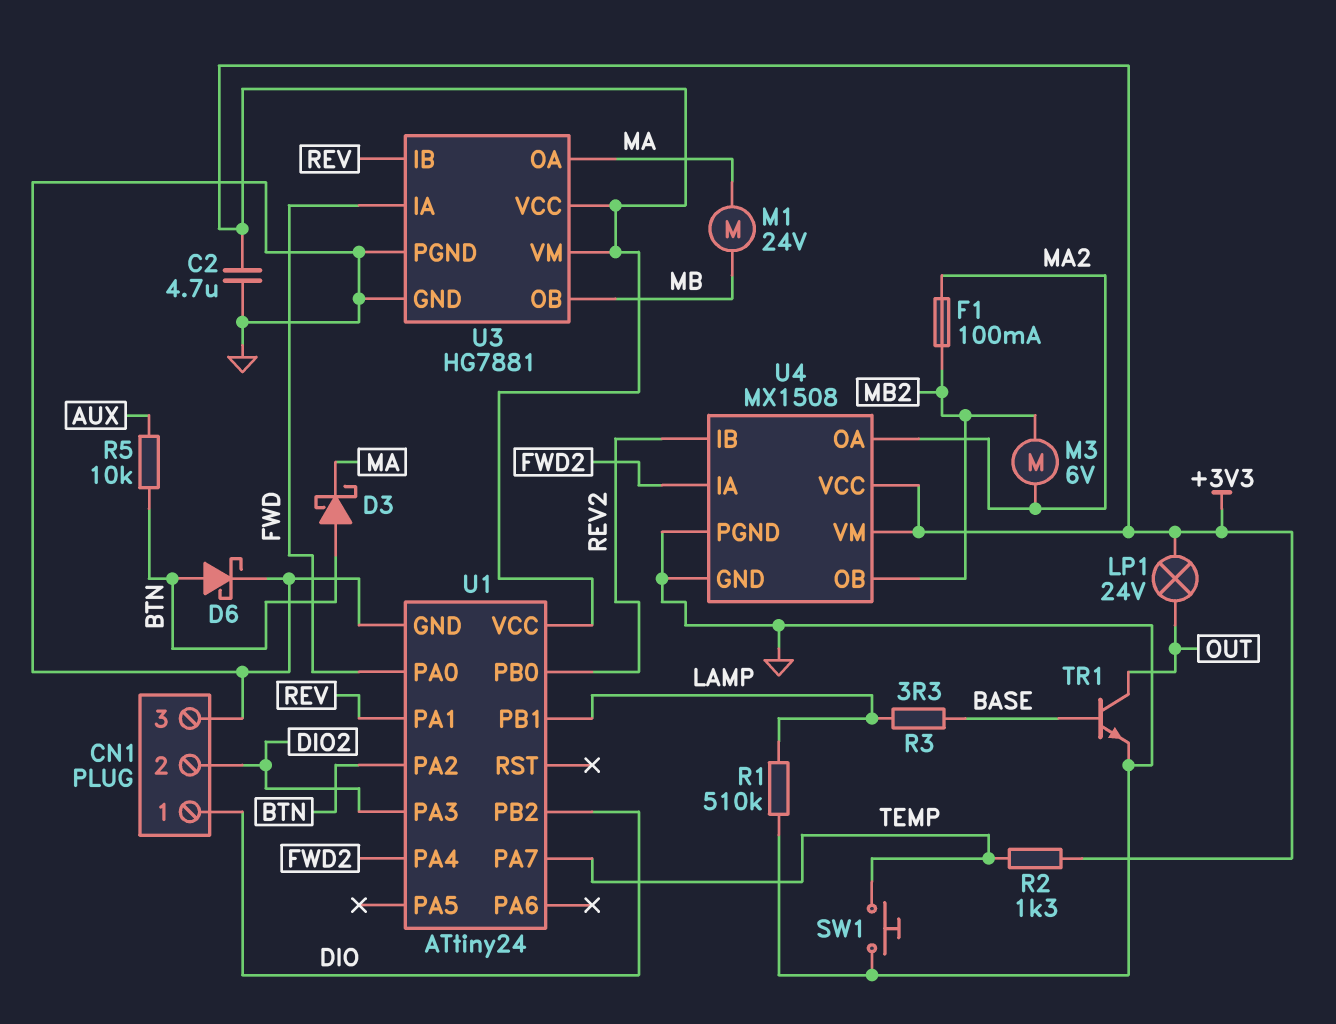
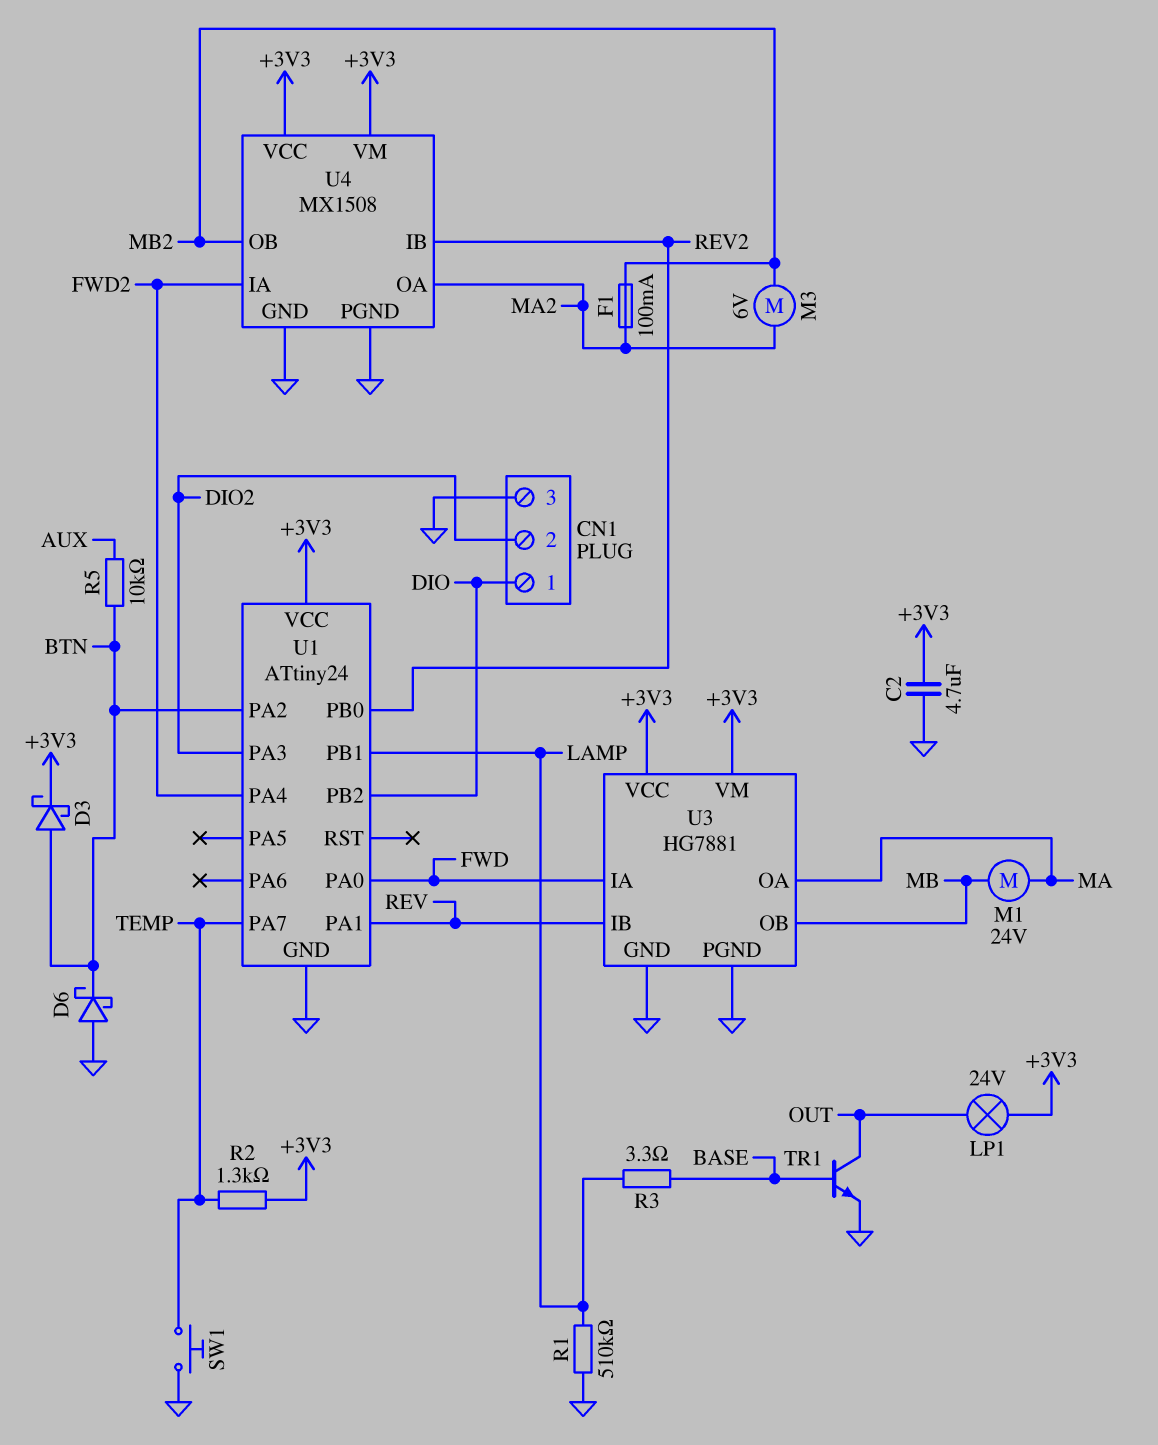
D3: schottky (A BTN, K MA) -> schottky (A BTN, K +3V3)
D6: schottky (A BTN, K GND) -> schottky (A GND, K BTN)

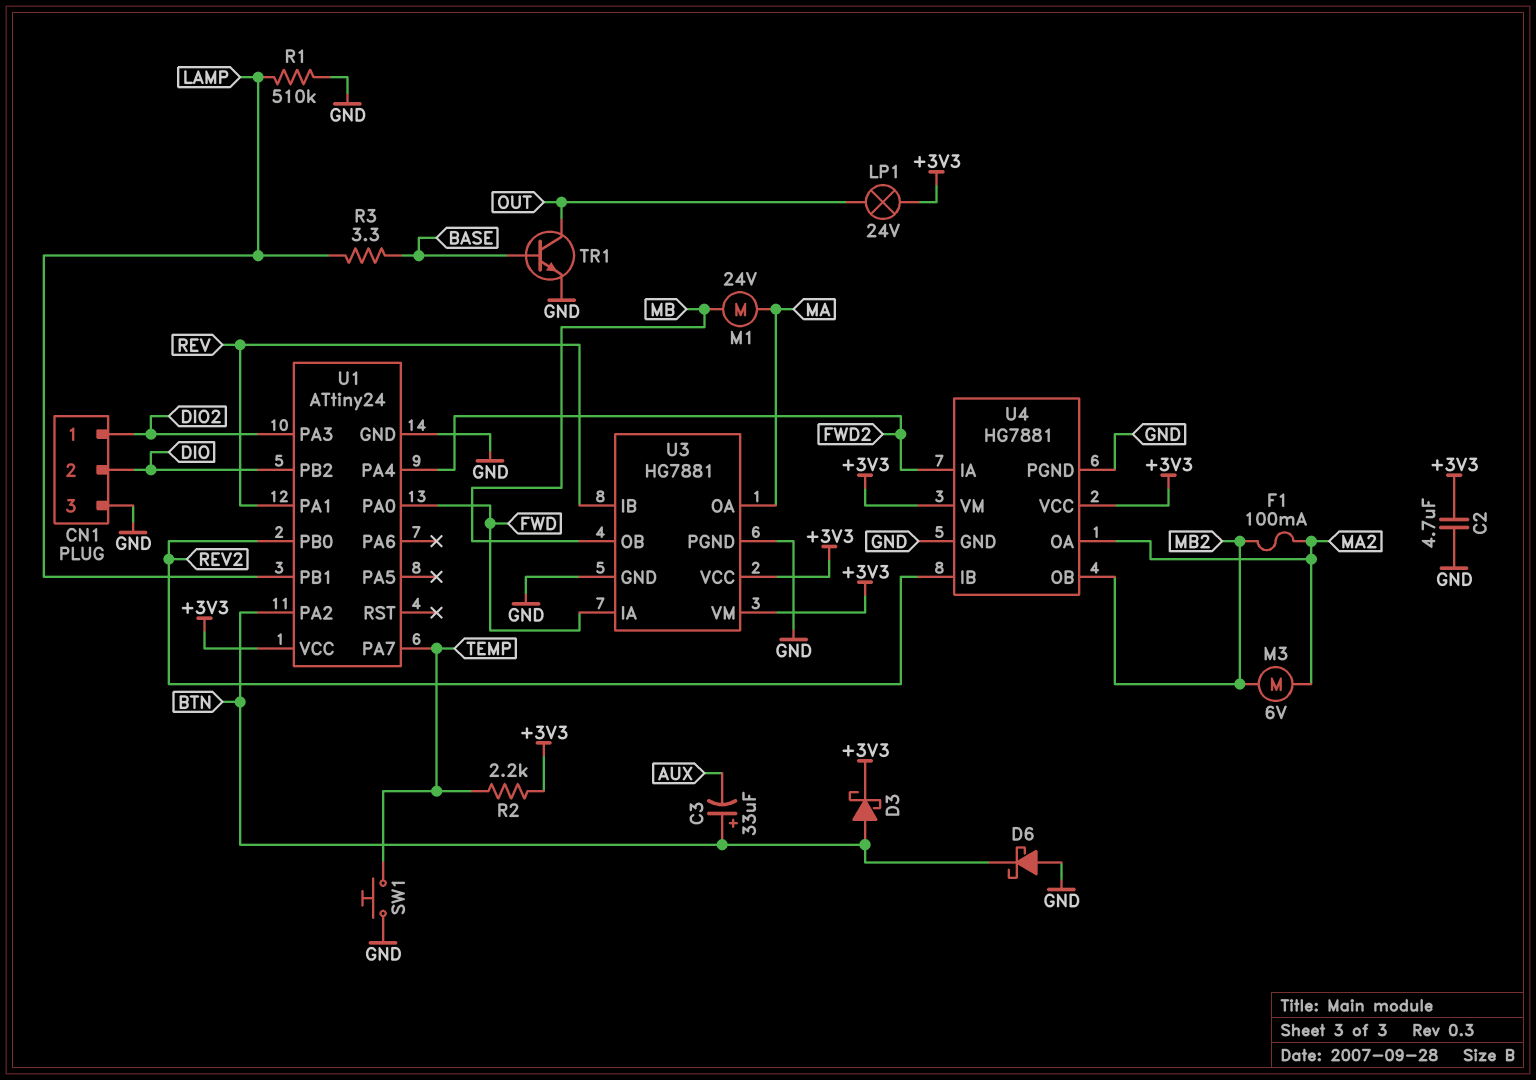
C3: none -> 33uF (plus BTN, minus AUX)
CN1 pin 1: DIO -> DIO2
CN1 pin 2: DIO2 -> DIO
R2: 1.3k (+3V3, TEMP) -> 2.2k (+3V3, TEMP)
R5: 10k (AUX, BTN) -> none
U4: MX1508 -> HG7881

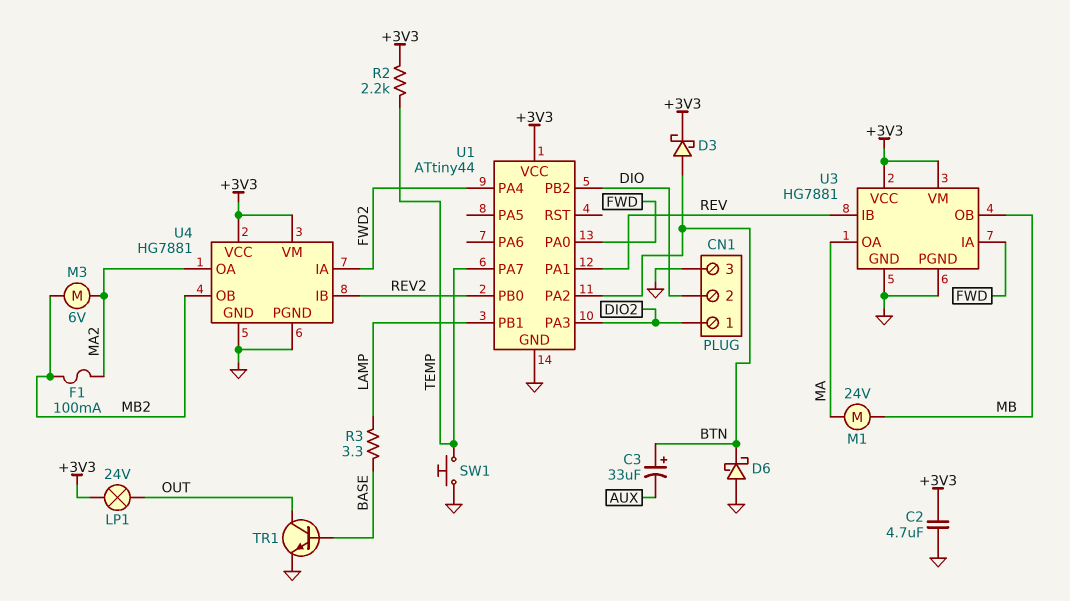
R1: 510k (GND, LAMP) -> none
U1: ATtiny24 -> ATtiny44

